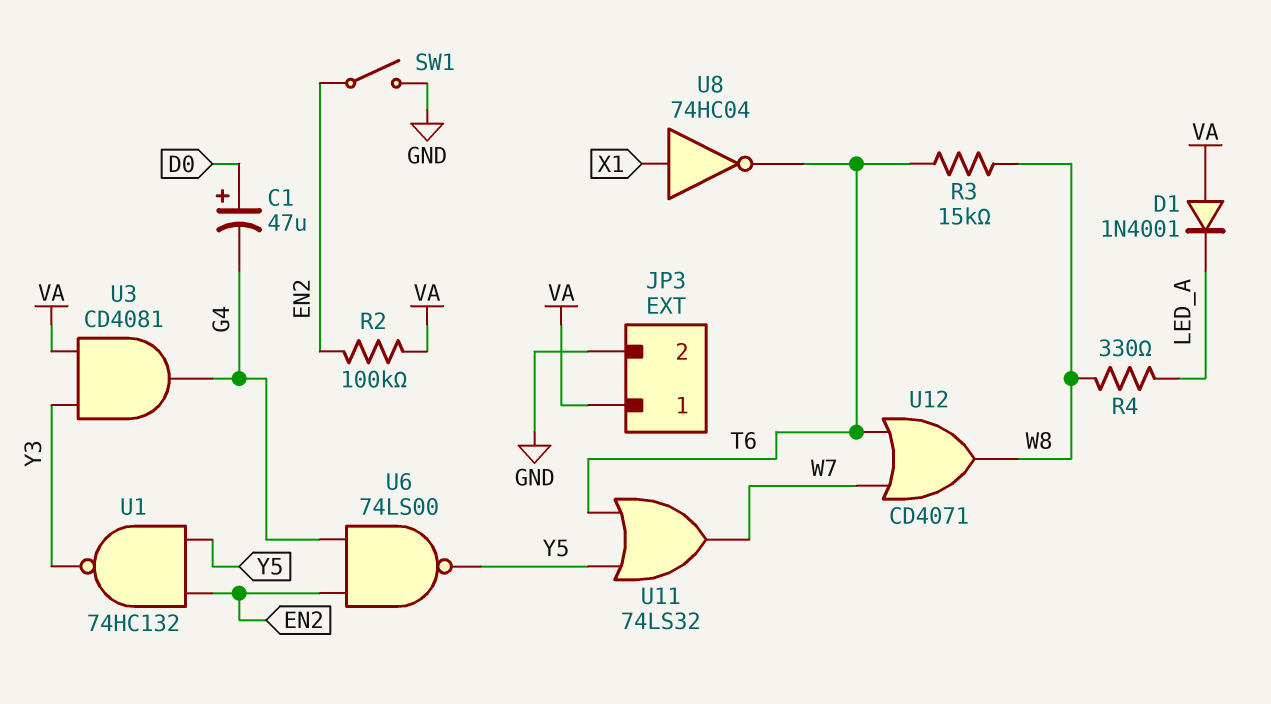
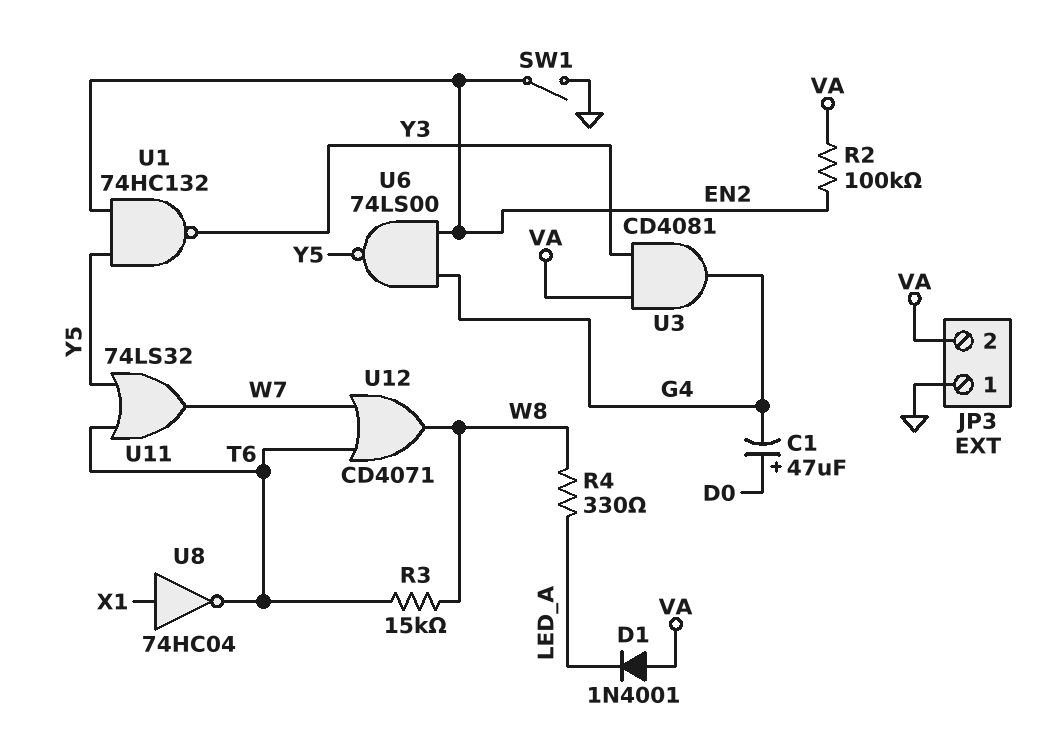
JP3 pin 1: VA -> GND
JP3 pin 2: GND -> VA

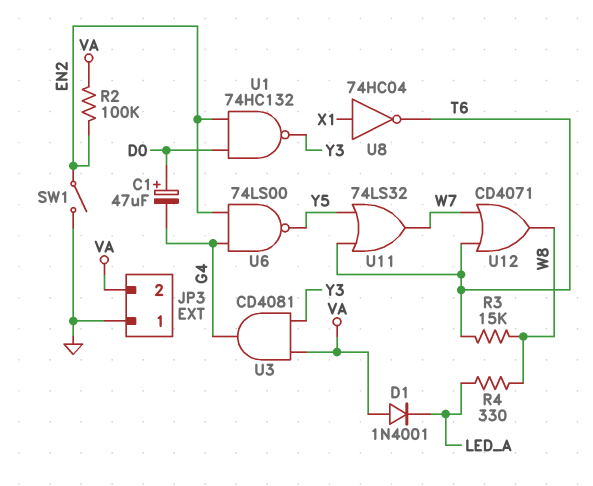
U1: NAND 74HC132 (in EN2, in Y5, out Y3) -> NAND 74HC132 (in D0, in EN2, out Y3)

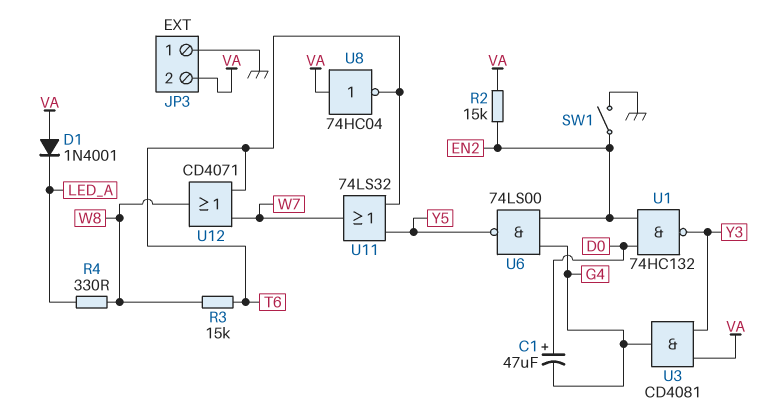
R2: 100k (EN2, VA) -> 15k (EN2, VA)
U8: NOT 74HC04 (in X1, out T6) -> NOT 74HC04 (in VA, out T6)

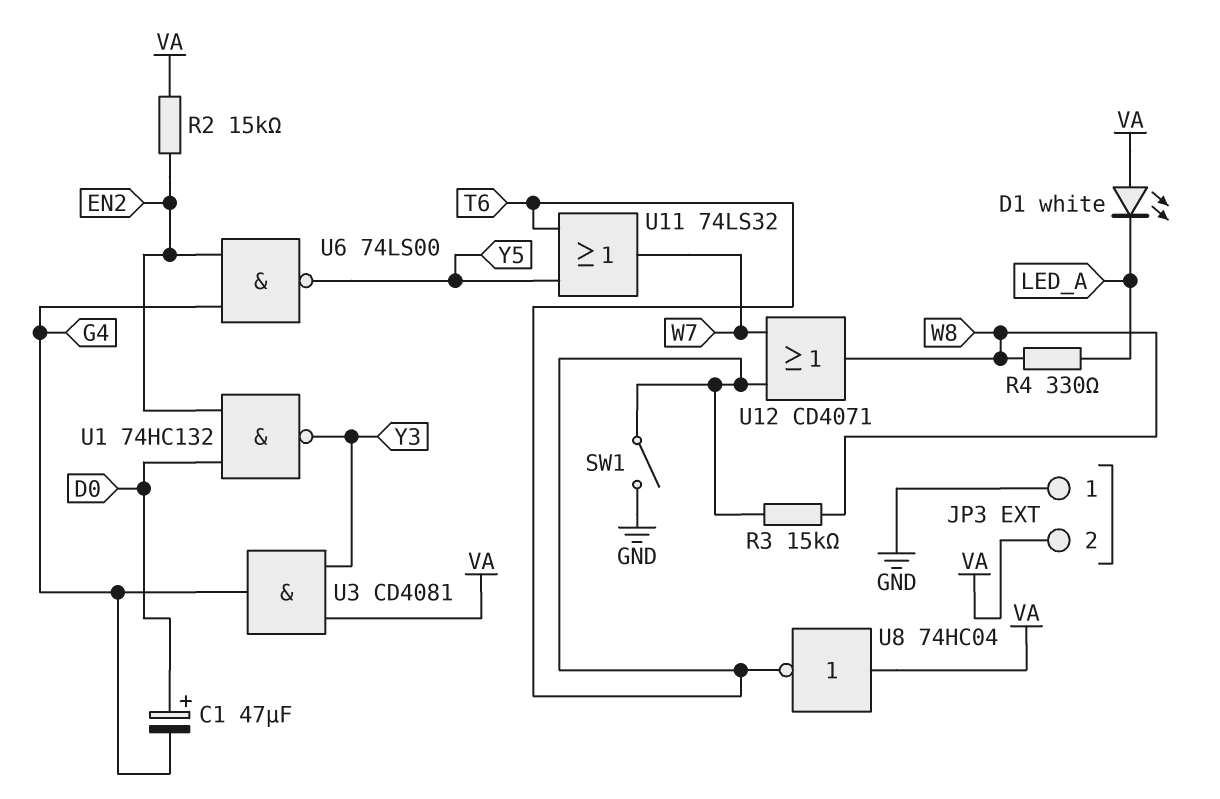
D1: diode 1N4001 (A VA, K LED_A) -> LED white (A VA, K LED_A)
SW1: switch (EN2, GND) -> switch (GND, T6)

